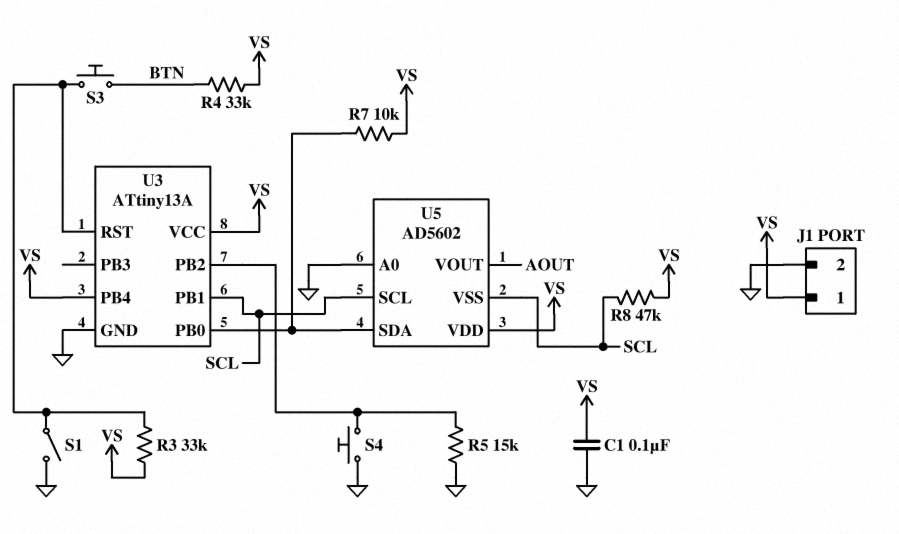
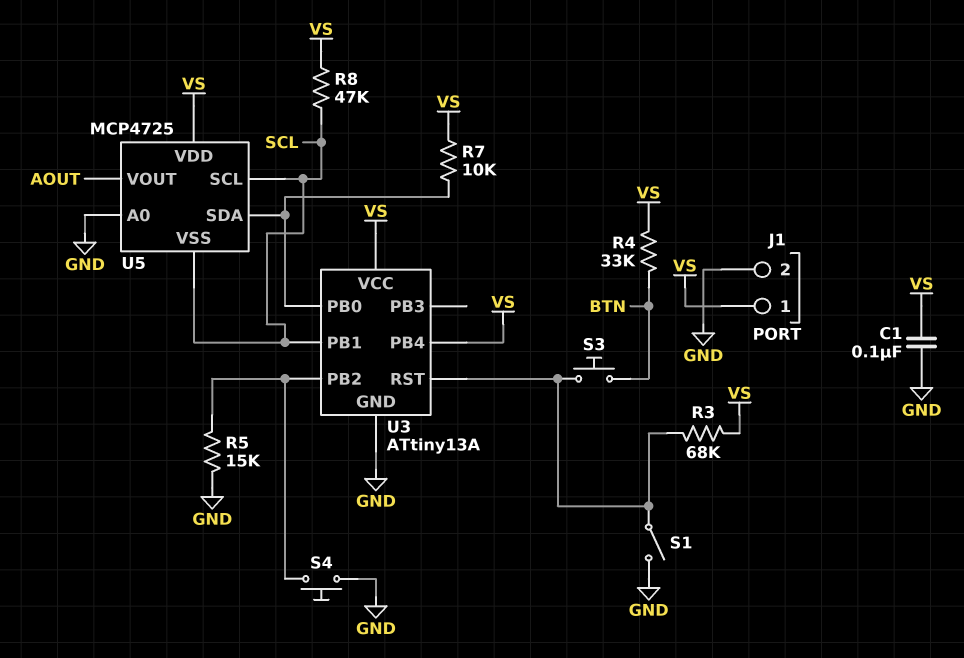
R3: 33k (U3/RST, VS) -> 68k (U3/RST, VS)
U5: AD5602 -> MCP4725

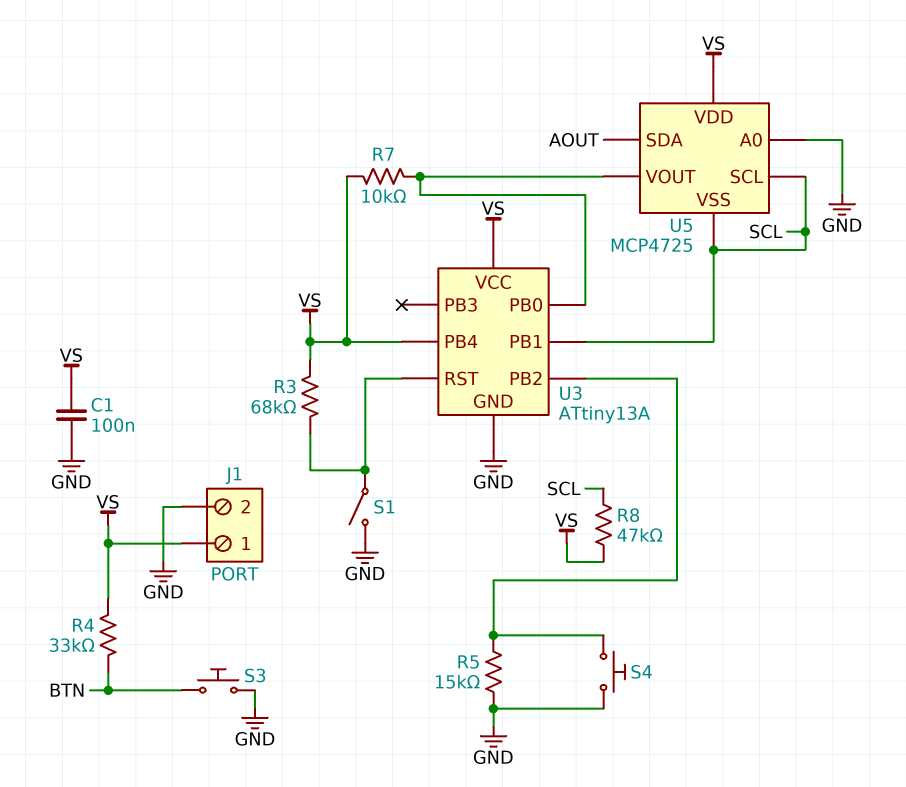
S3: button (BTN, U3/RST) -> button (BTN, GND)
U5 pin SDA: U3/PB0 -> AOUT
U5 pin VOUT: AOUT -> U3/PB0

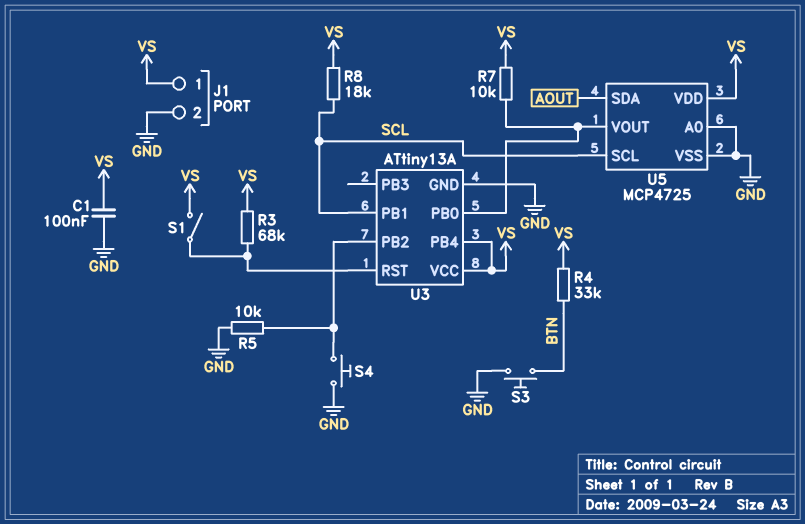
R5: 15k (GND, U3/PB2) -> 10k (GND, U3/PB2)
R8: 47k (SCL, VS) -> 18k (SCL, VS)
S1: switch (GND, U3/RST) -> switch (U3/RST, VS)
U5 pin VSS: SCL -> GND

